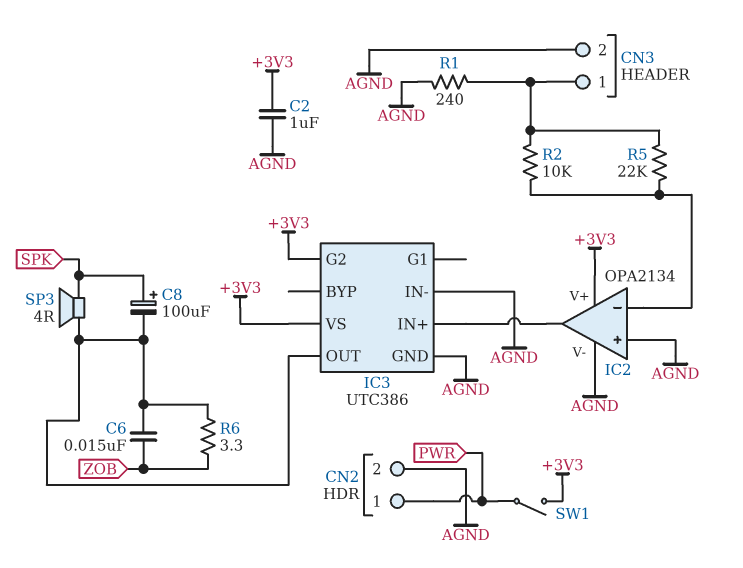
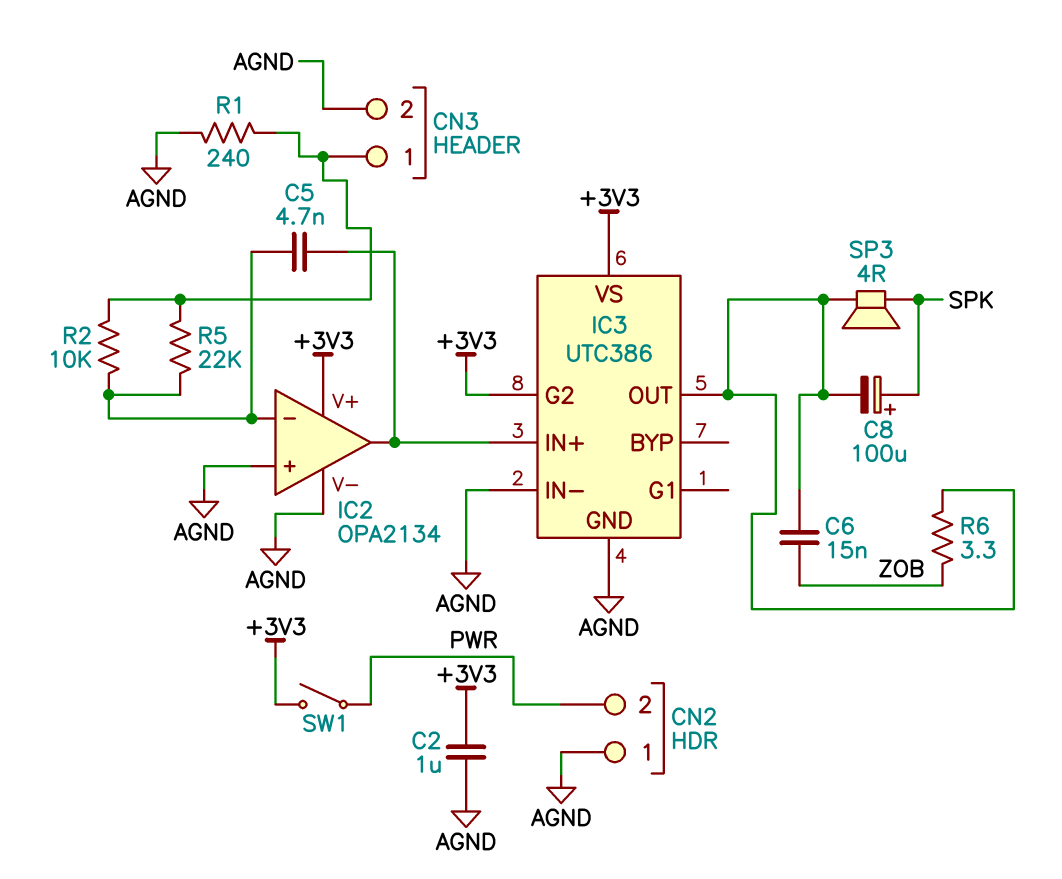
C5: none -> 4.7nF (IC2/in-, IC2/out)
CN2 pin 1: PWR -> AGND
CN2 pin 2: AGND -> PWR

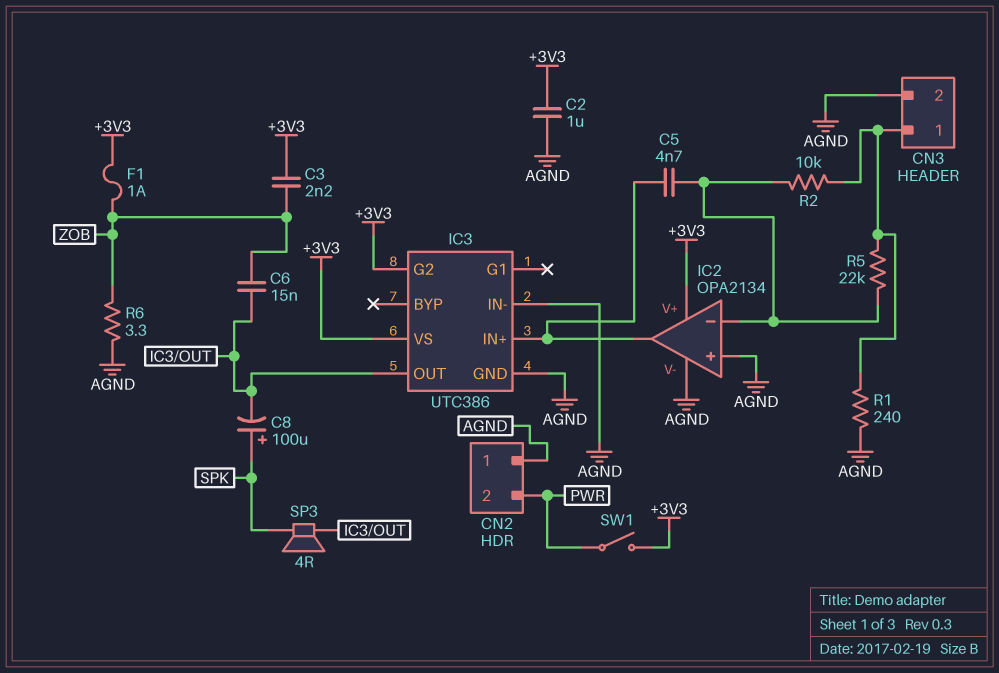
C3: none -> 2.2nF (+3V3, ZOB)
F1: none -> 1A (+3V3, ZOB)
R6: 3.3 (IC3/OUT, ZOB) -> 3.3 (AGND, ZOB)

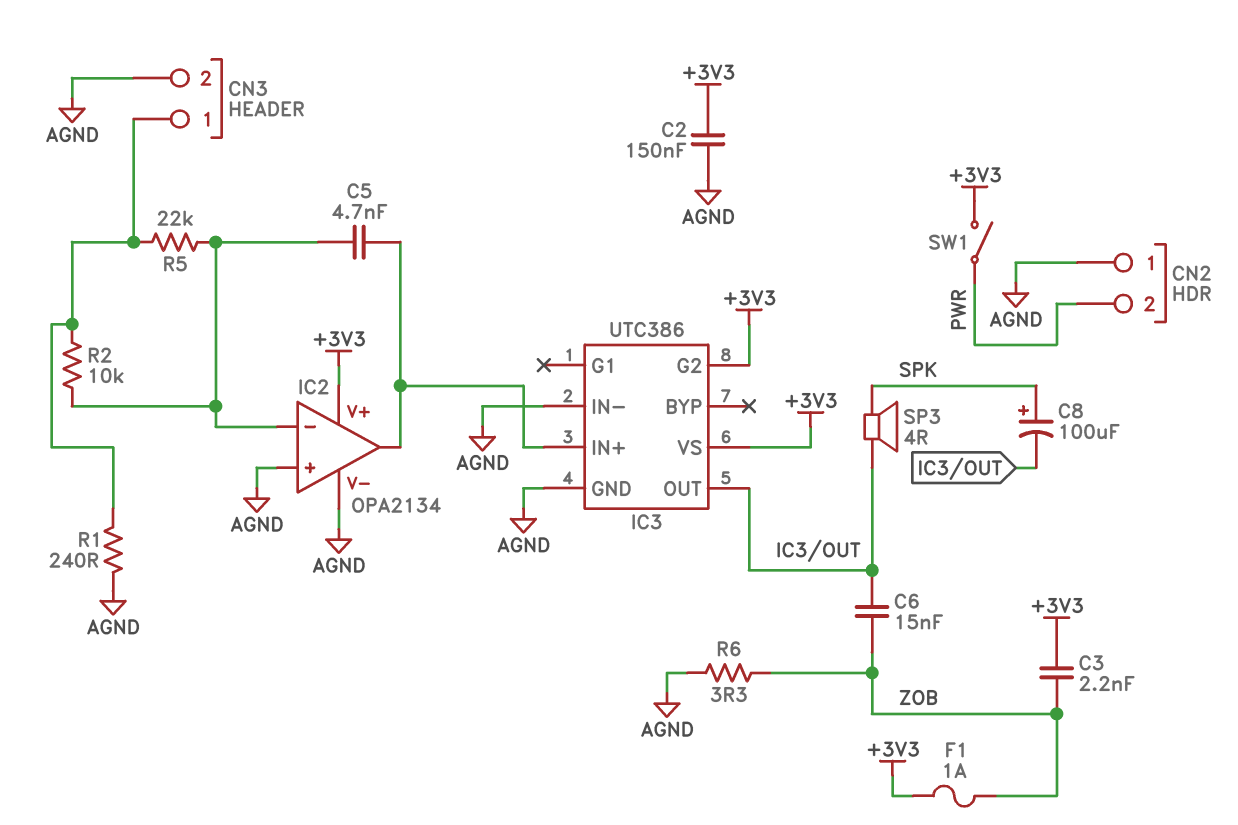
C2: 1uF (+3V3, AGND) -> 150nF (+3V3, AGND)

